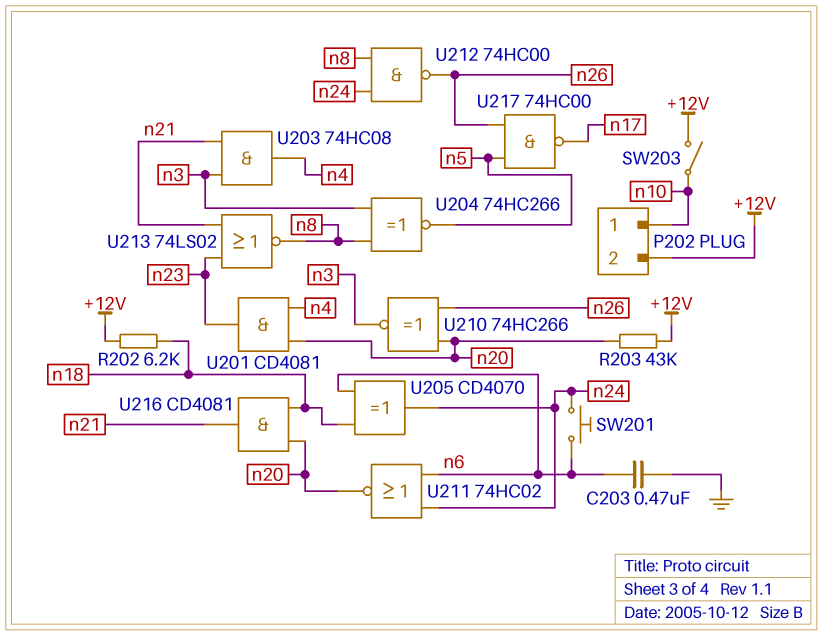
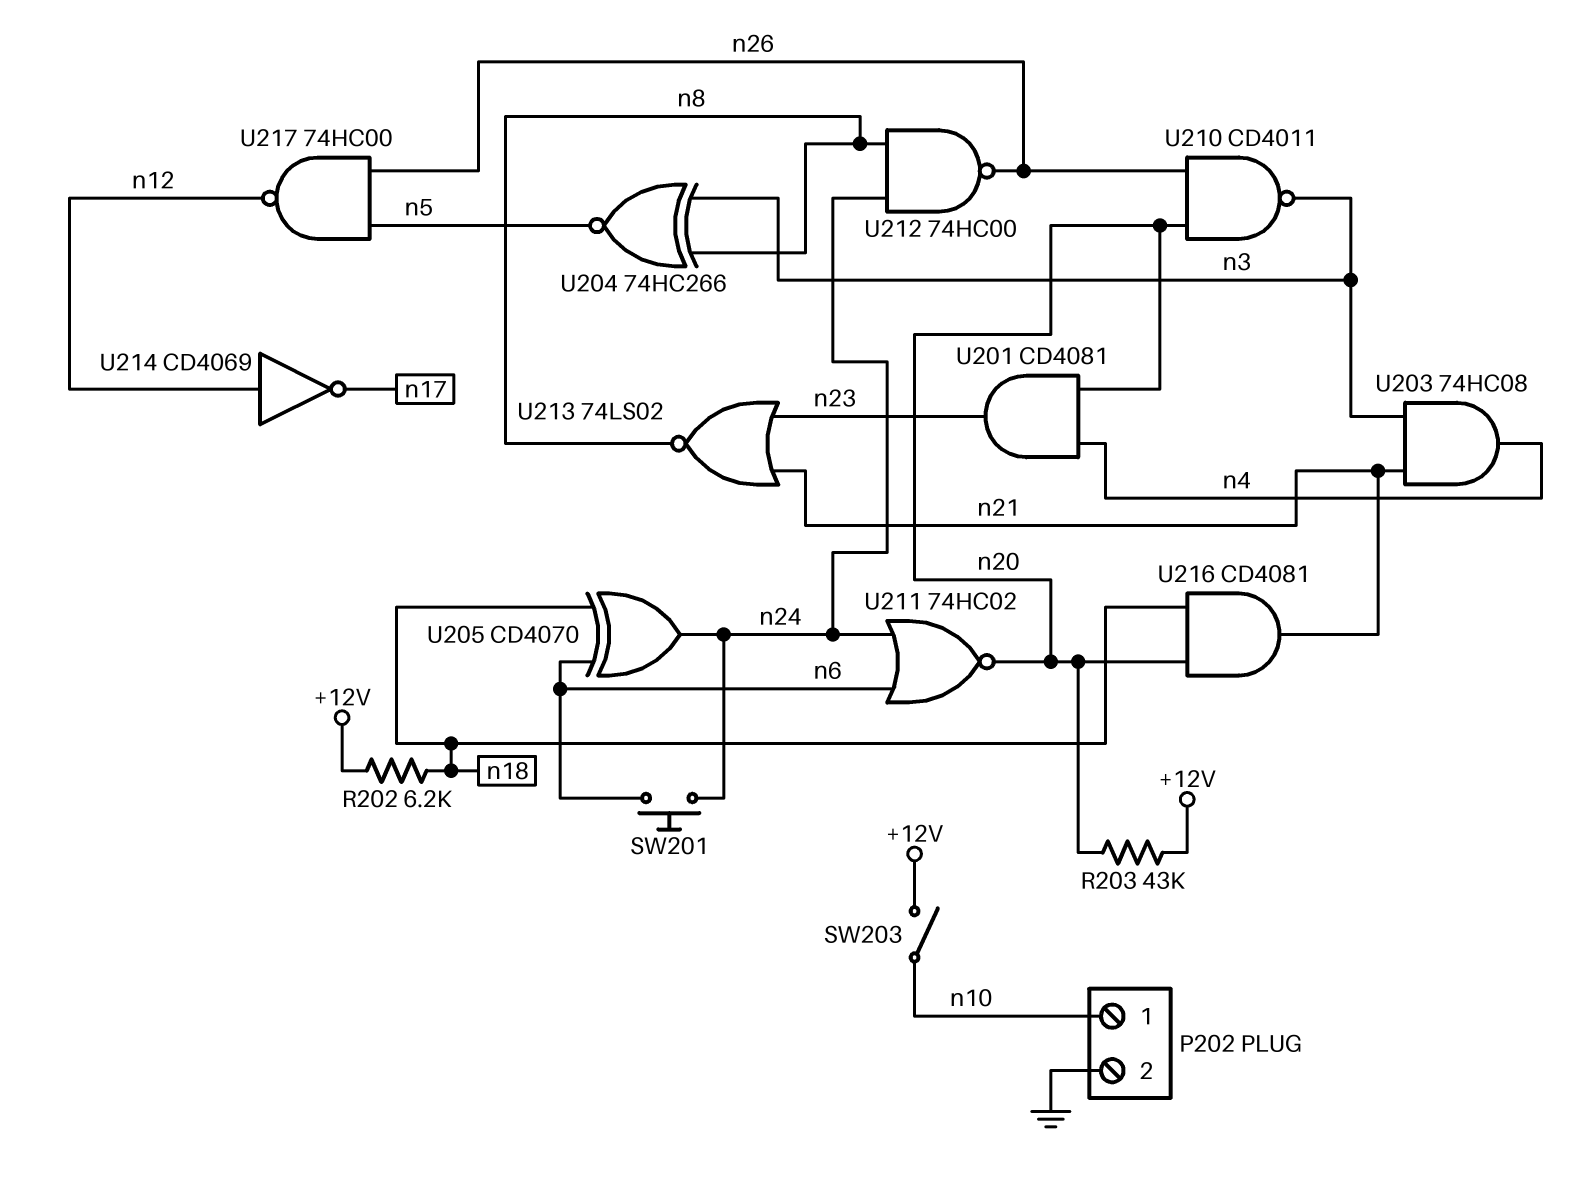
C203: 470nF (GND, n6) -> none
P202 pin 2: +12V -> GND
U210: XNOR 74HC266 (in n20, in n26, out n3) -> NAND CD4011 (in n20, in n26, out n3)
U214: none -> NOT CD4069 (in n12, out n17)
U217: NAND 74HC00 (in n5, in n26, out n17) -> NAND 74HC00 (in n5, in n26, out n12)

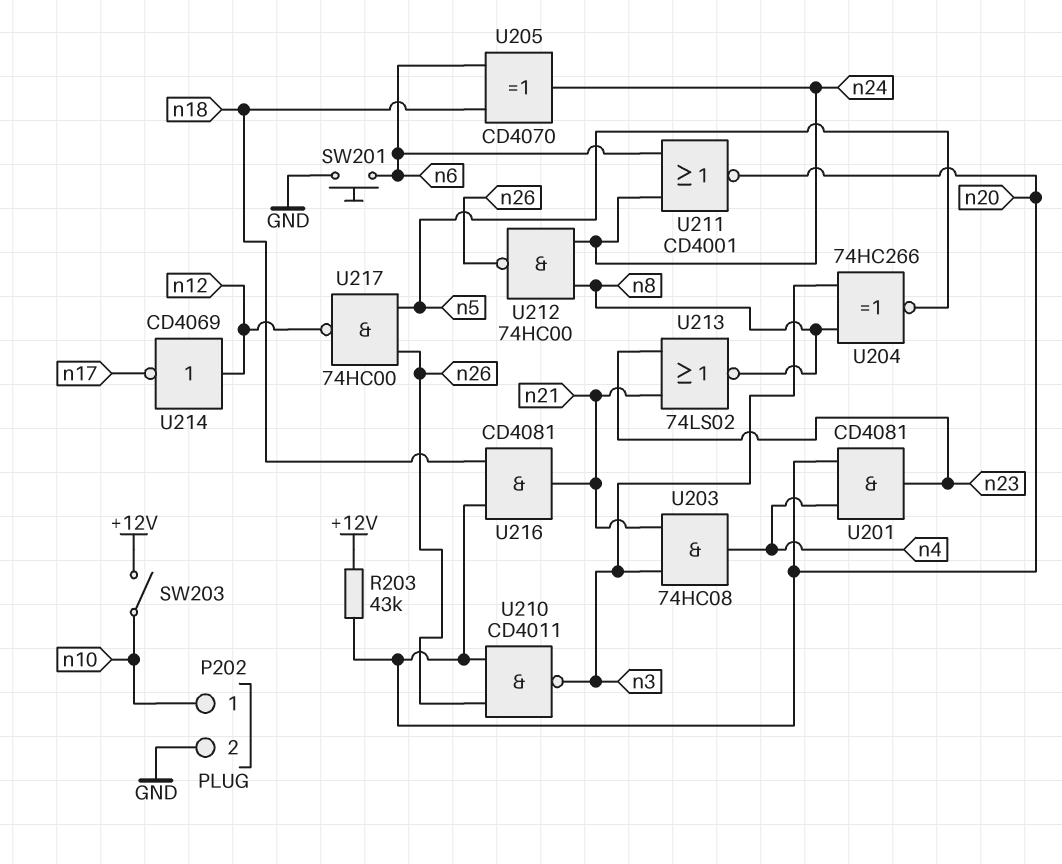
R202: 6.2k (+12V, n18) -> none
SW201: button (n6, n24) -> button (GND, n6)
U211: NOR 74HC02 (in n6, in n24, out n20) -> NOR CD4001 (in n6, in n24, out n20)

